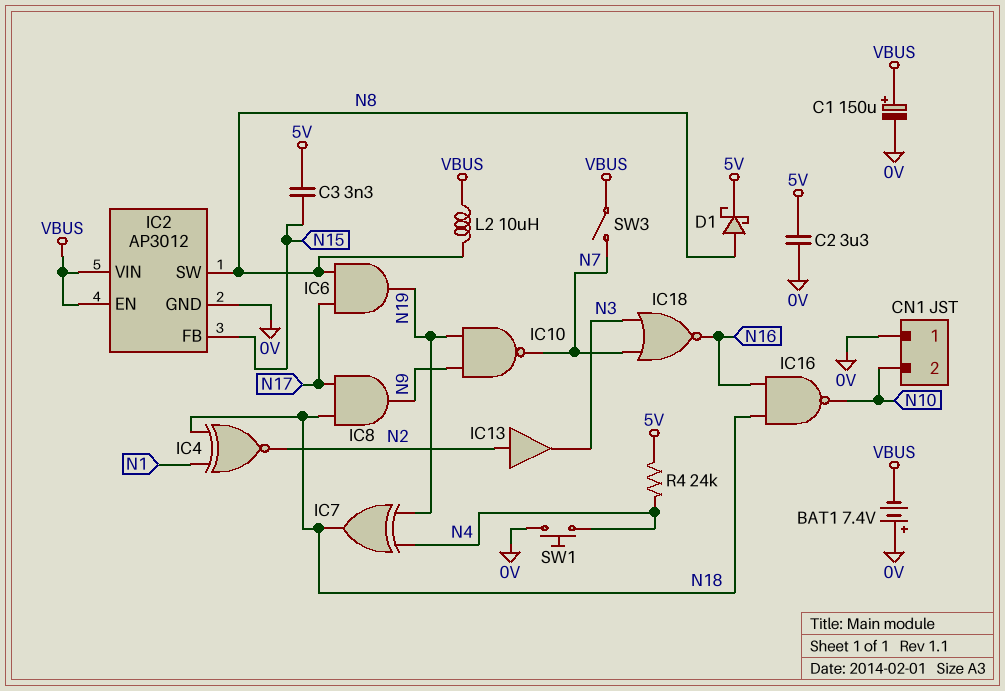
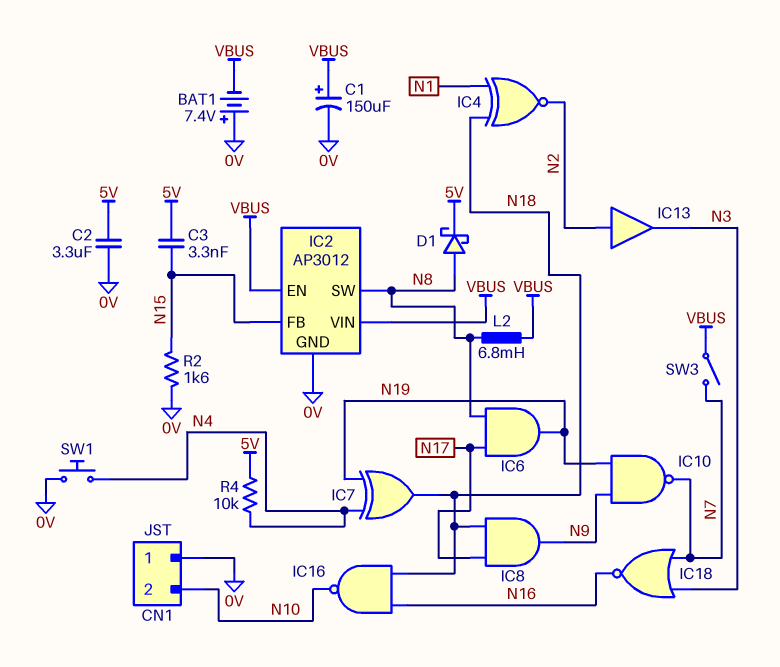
L2: 10uH (N8, VBUS) -> 6.8mH (N8, VBUS)
R2: none -> 1.6k (0V, N15)
R4: 24k (5V, N4) -> 10k (5V, N4)

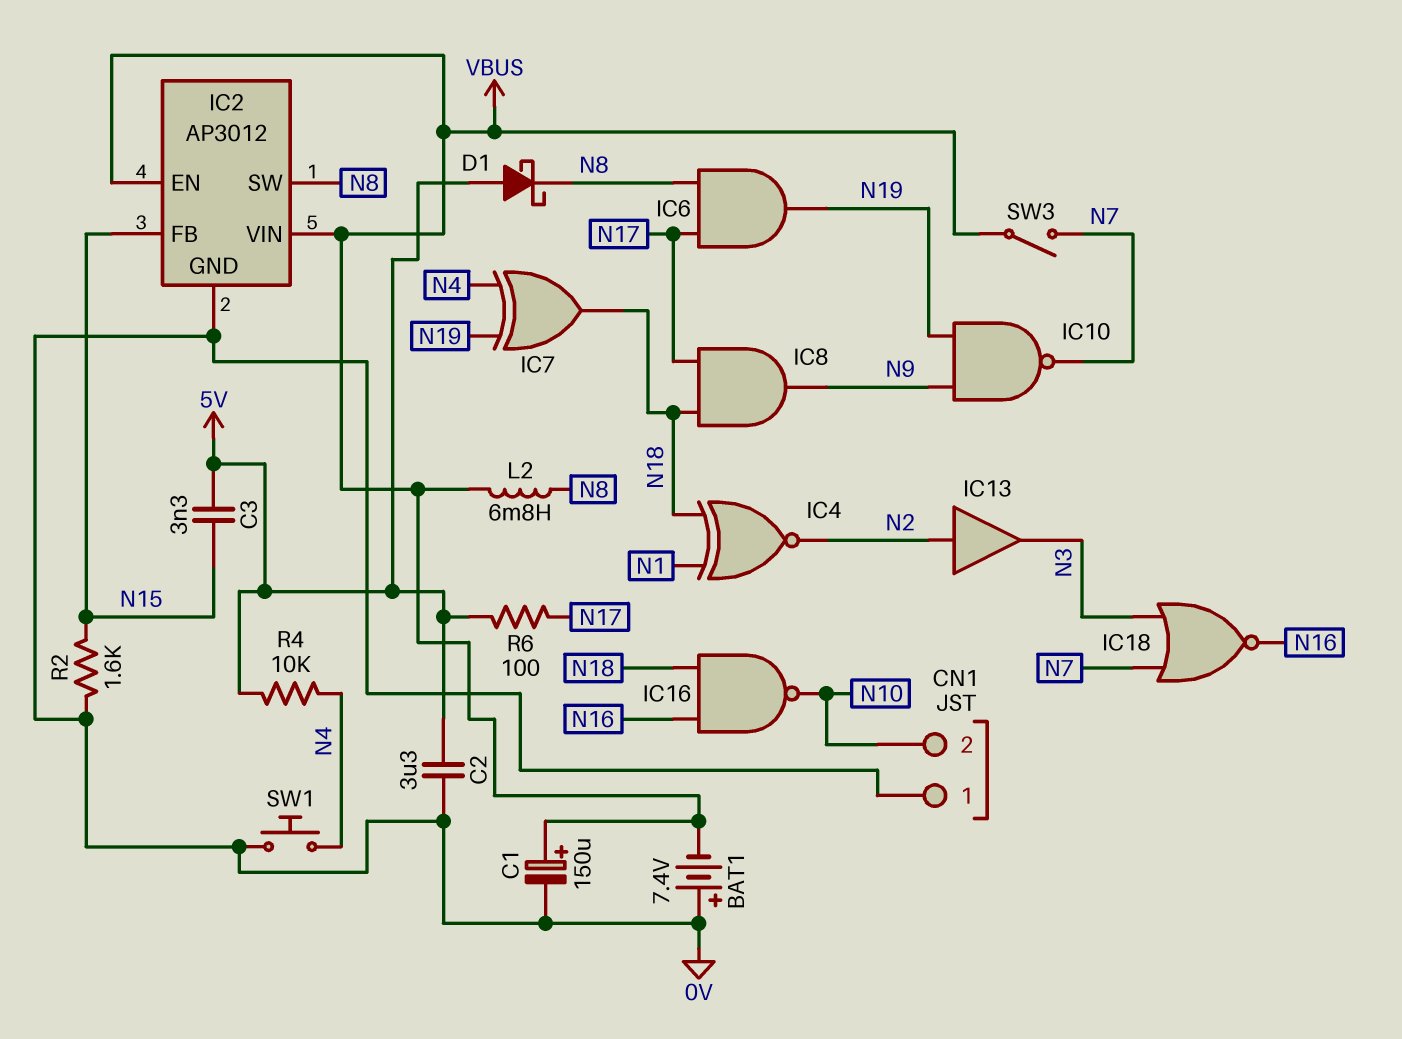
D1: schottky (A N8, K 5V) -> schottky (A 5V, K N8)
R6: none -> 100 (5V, N17)

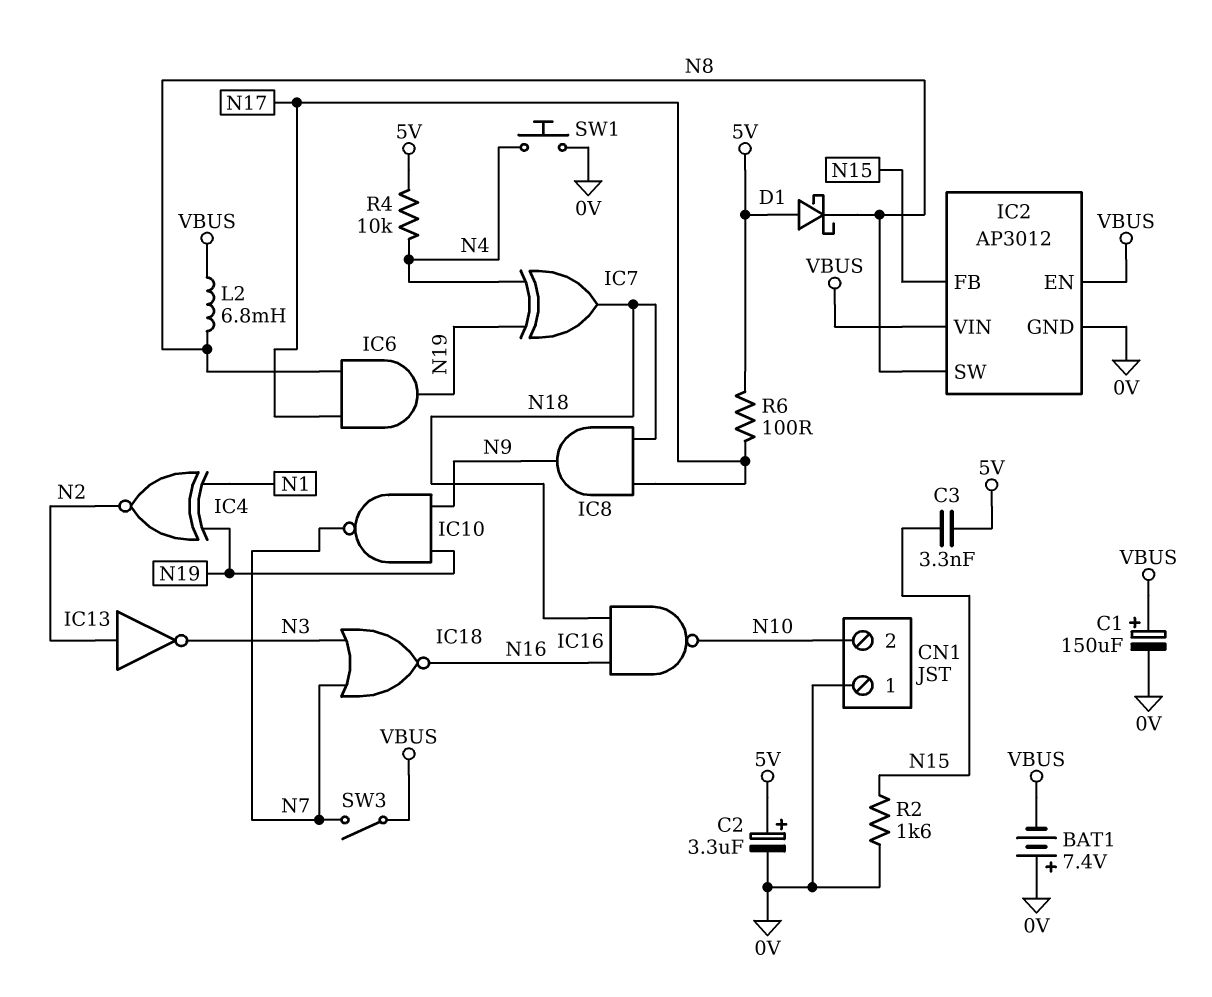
C2: 3.3uF (0V, 5V) -> 3.3uF (plus 5V, minus 0V)
IC4: XNOR (in N1, in N18, out N2) -> XNOR (in N1, in N19, out N2)
IC13: buffer (in N2, out N3) -> NOT (in N2, out N3)

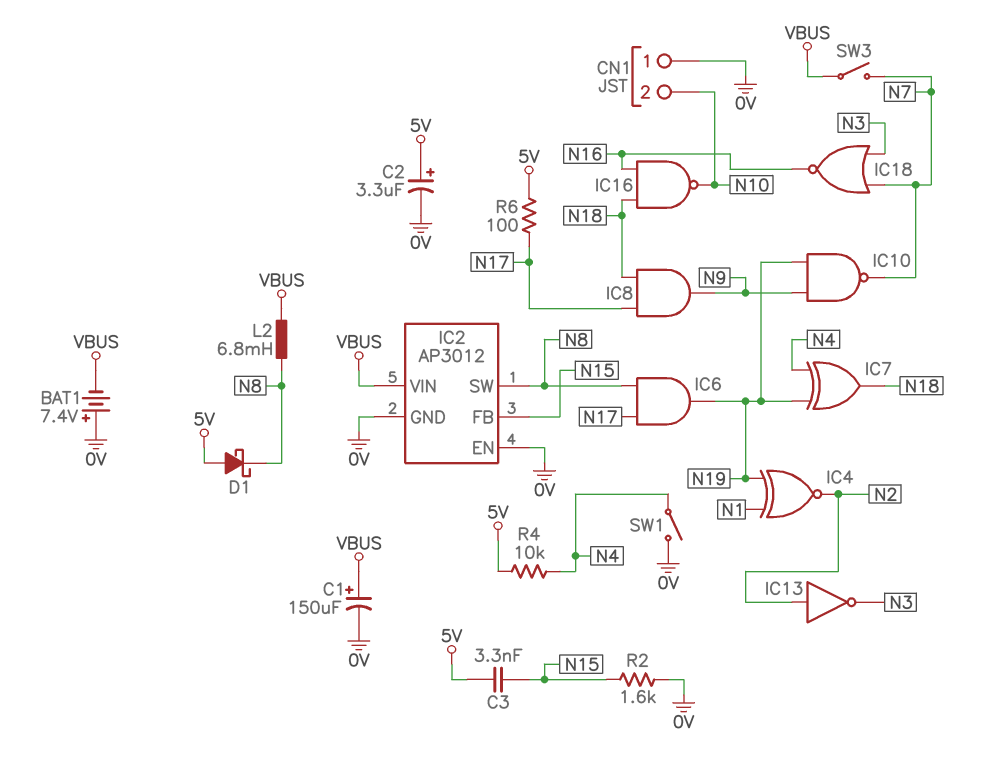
IC2 pin EN: VBUS -> 0V
SW1: button (0V, N4) -> switch (0V, N4)

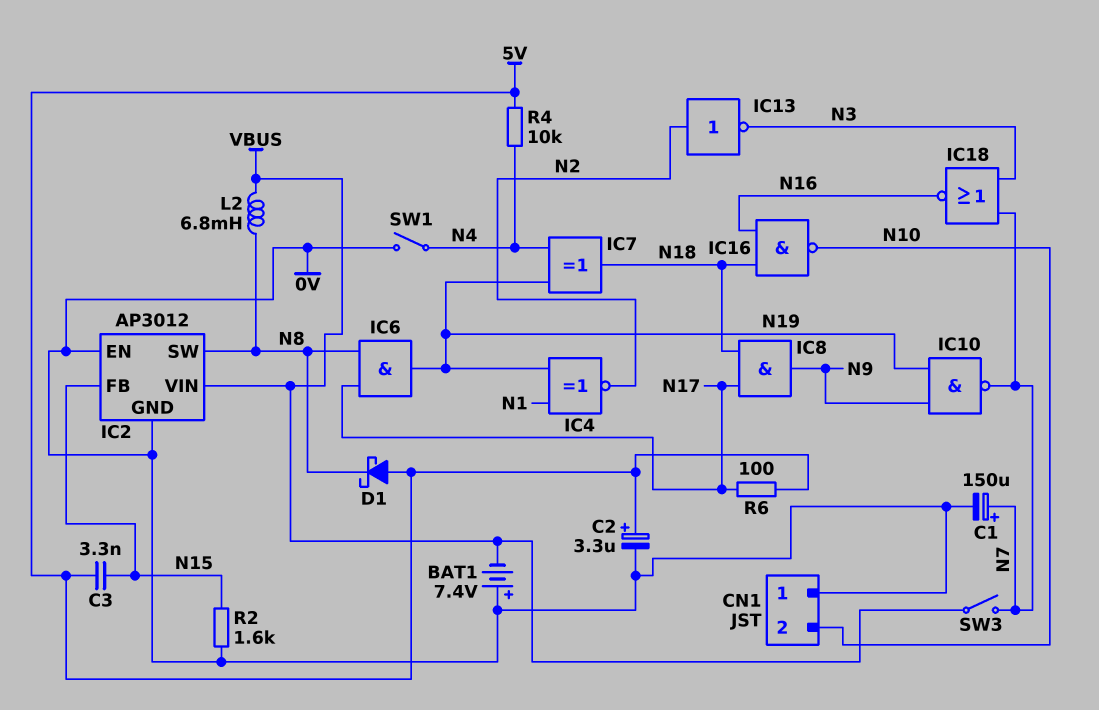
C1: 150uF (plus VBUS, minus 0V) -> 150uF (plus N7, minus 0V)

